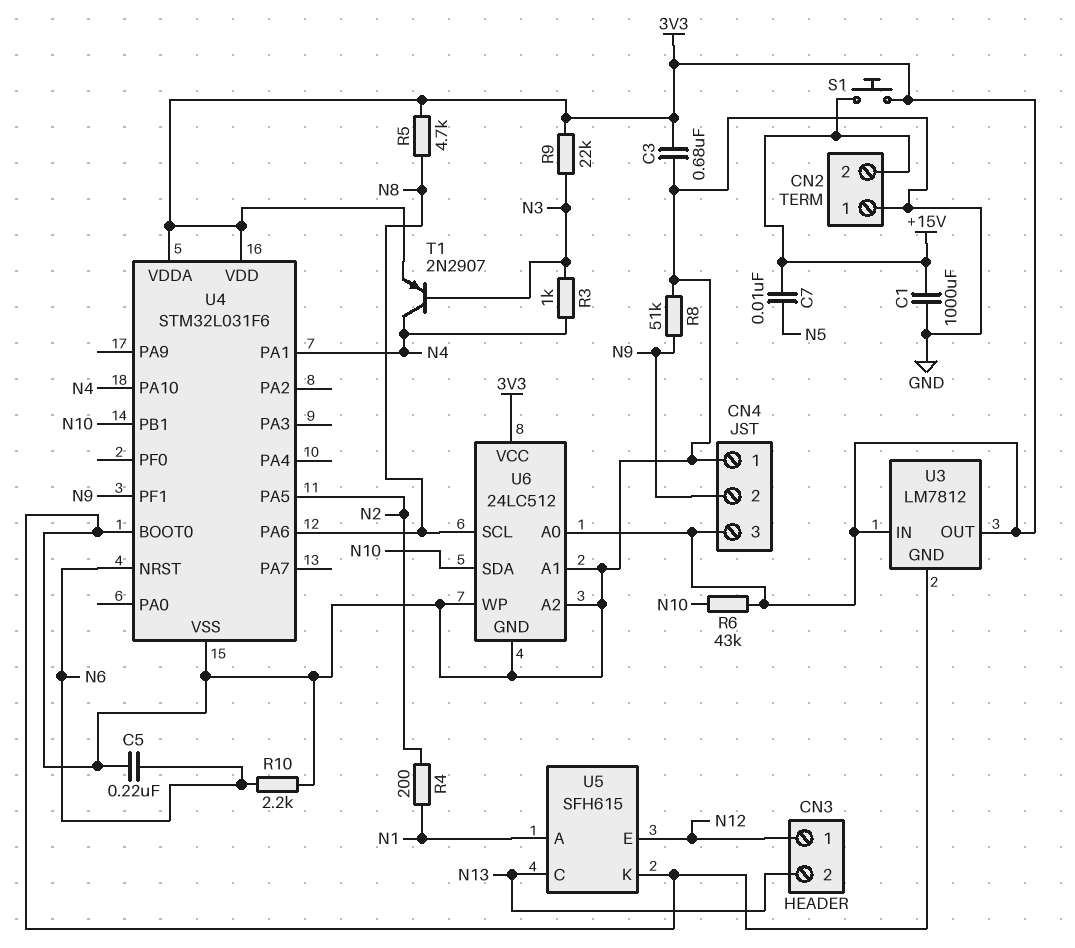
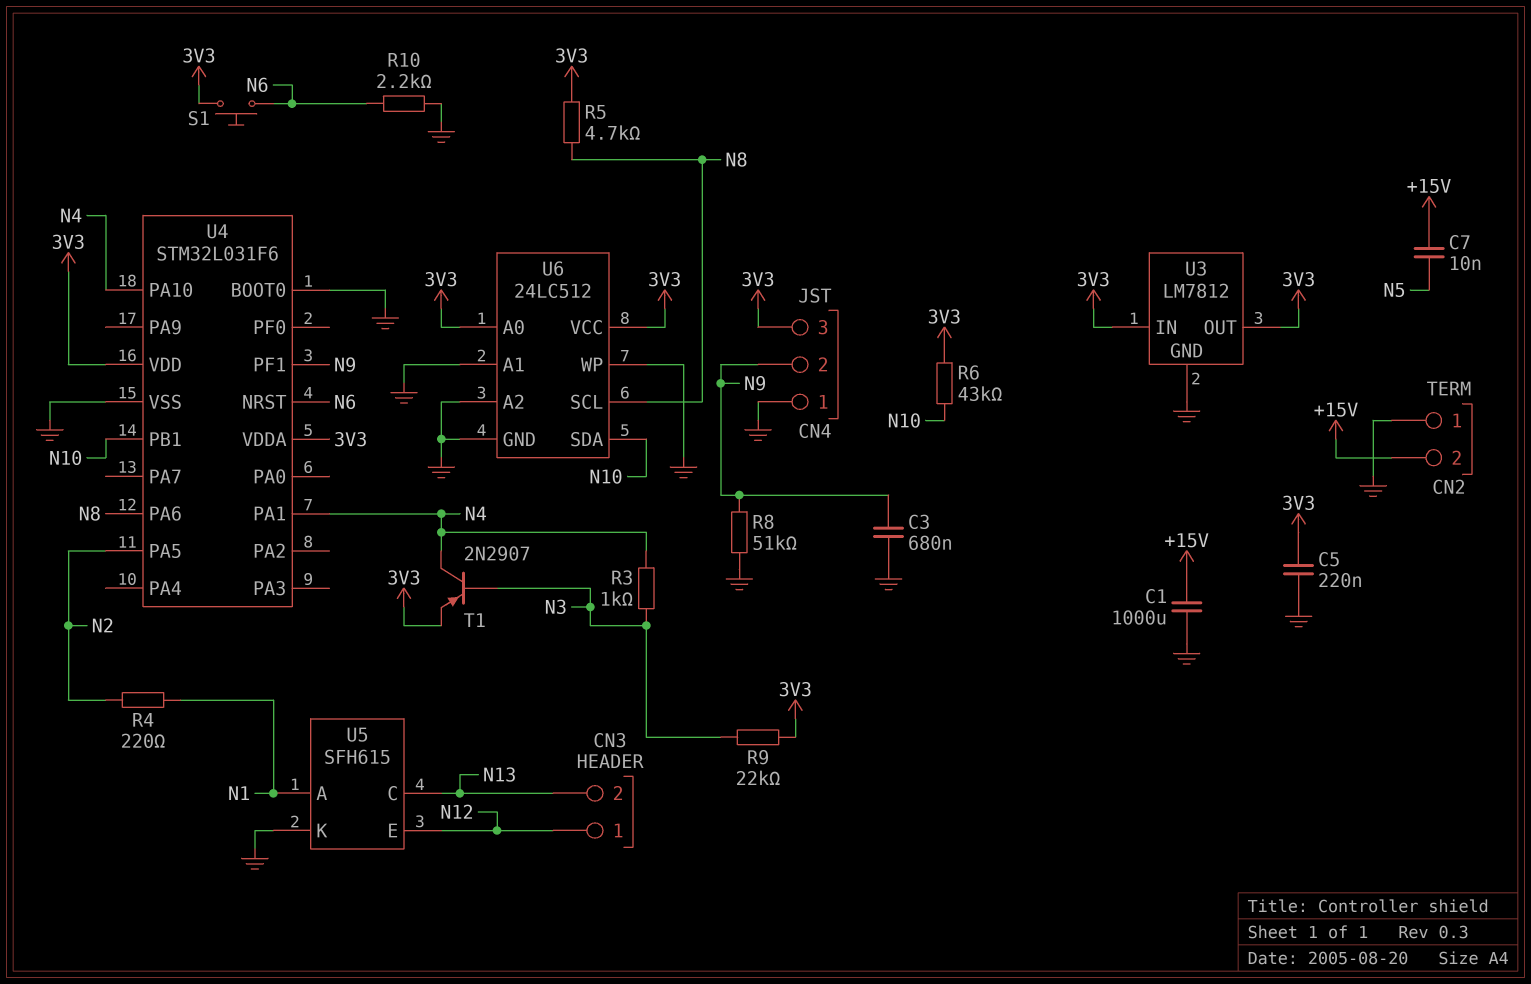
C3: 680nF (3V3, GND) -> 680nF (GND, N9)
C5: 220nF (GND, N6) -> 220nF (3V3, GND)
R4: 200 (N1, N2) -> 220 (N1, N2)
S1: button (+15V, 3V3) -> button (3V3, N6)

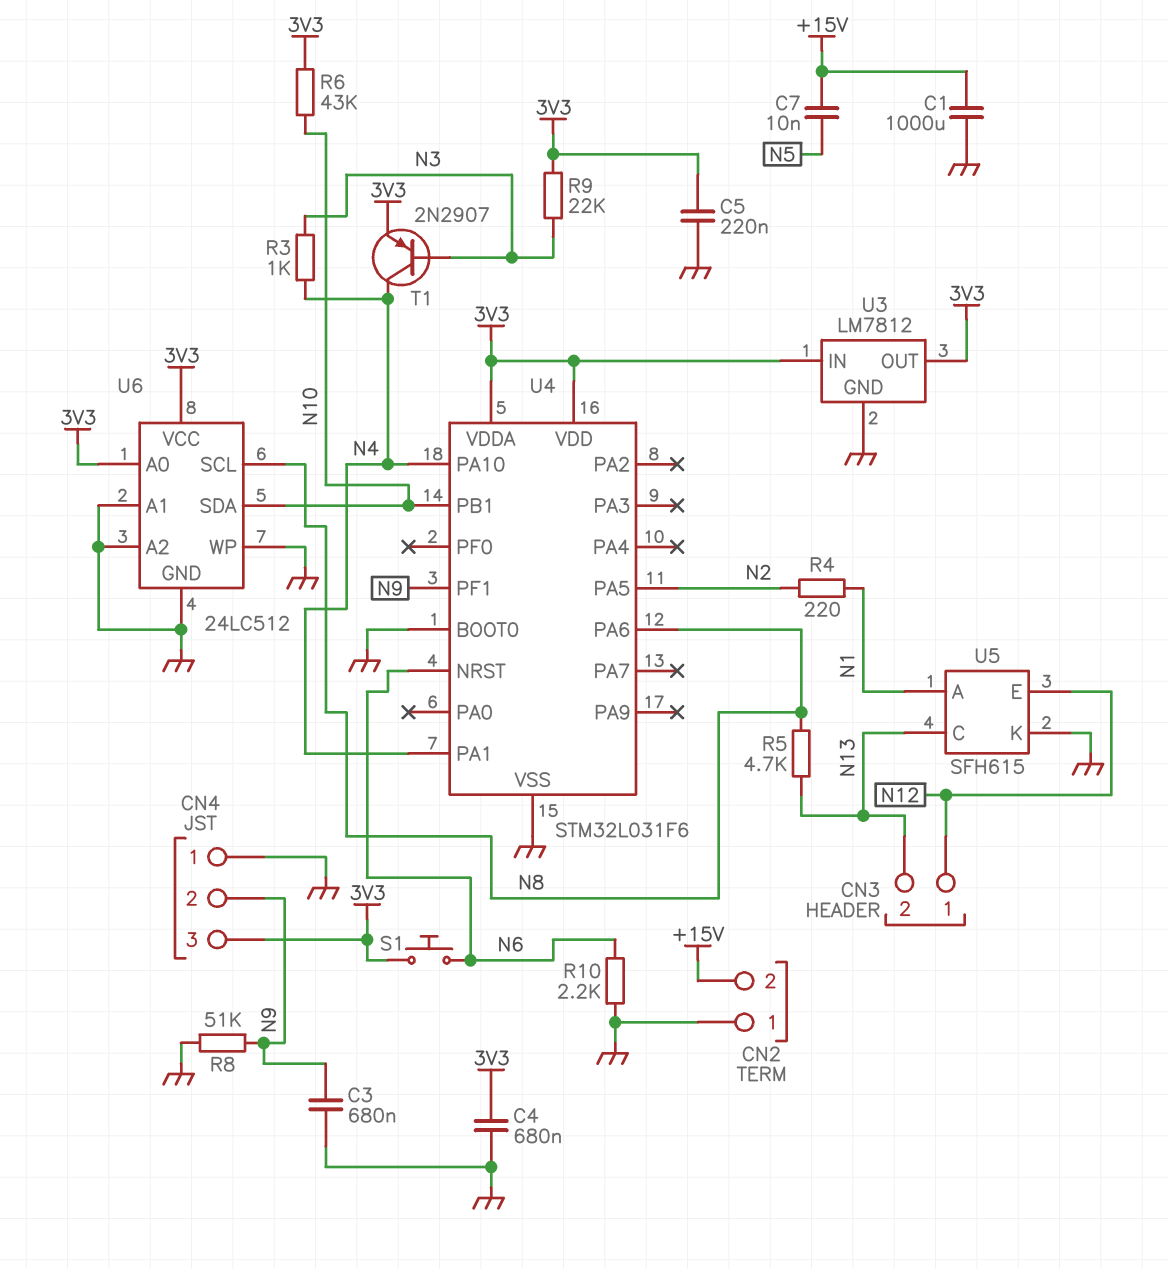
C4: none -> 680nF (3V3, GND)
R5: 4.7k (3V3, N8) -> 4.7k (N8, N13)

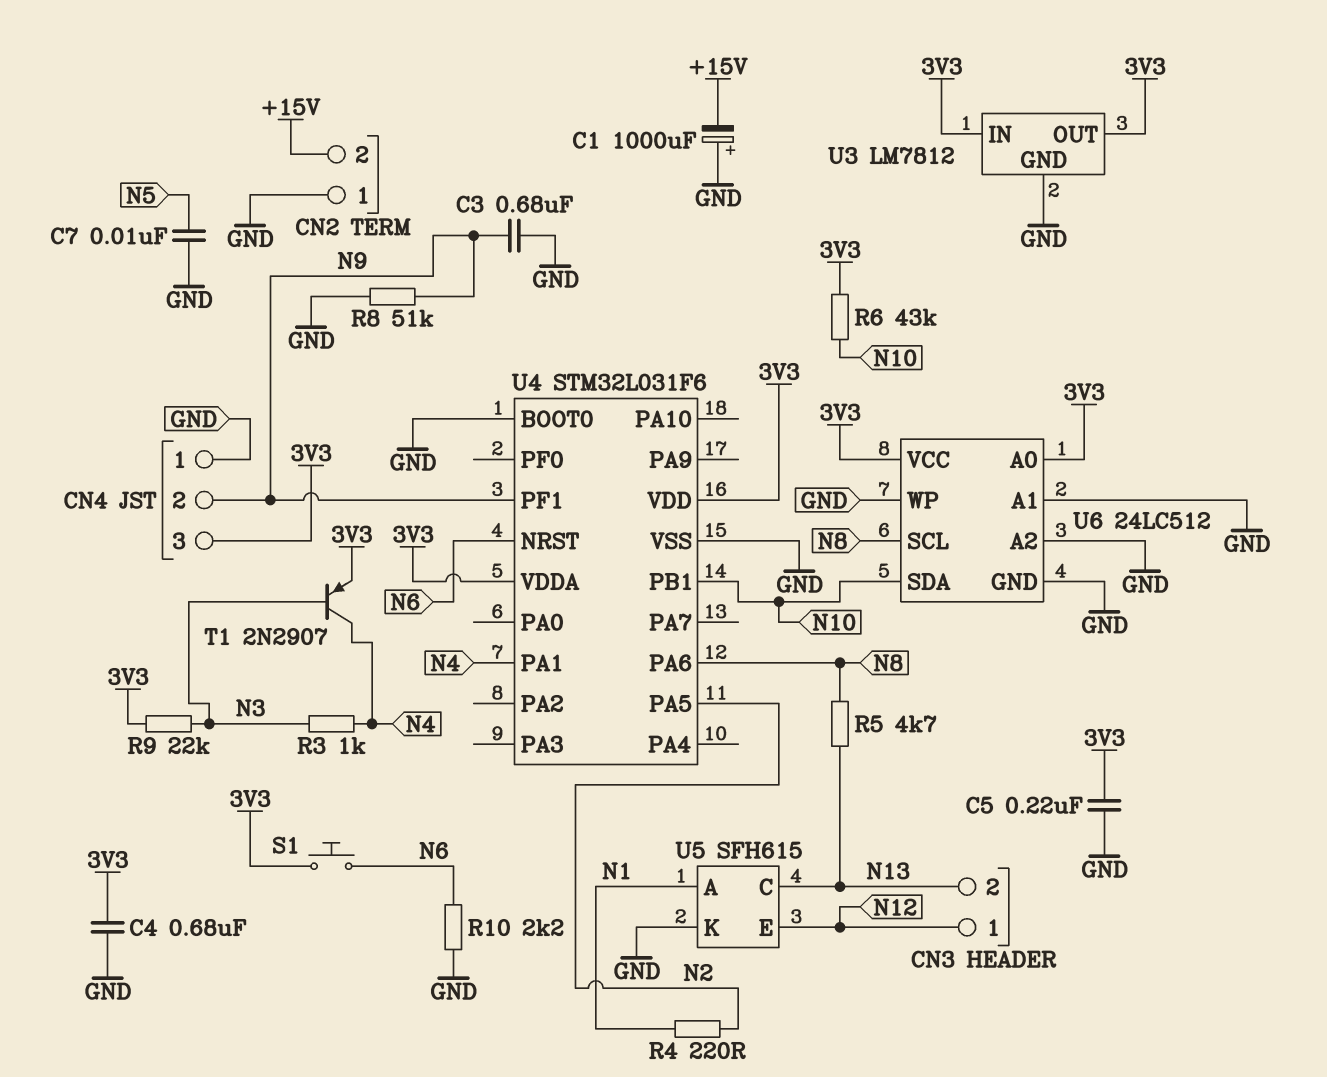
C1: 1000uF (+15V, GND) -> 1000uF (plus GND, minus +15V)
C7: 10nF (+15V, N5) -> 10nF (GND, N5)
U4 pin PA10: N4 -> none

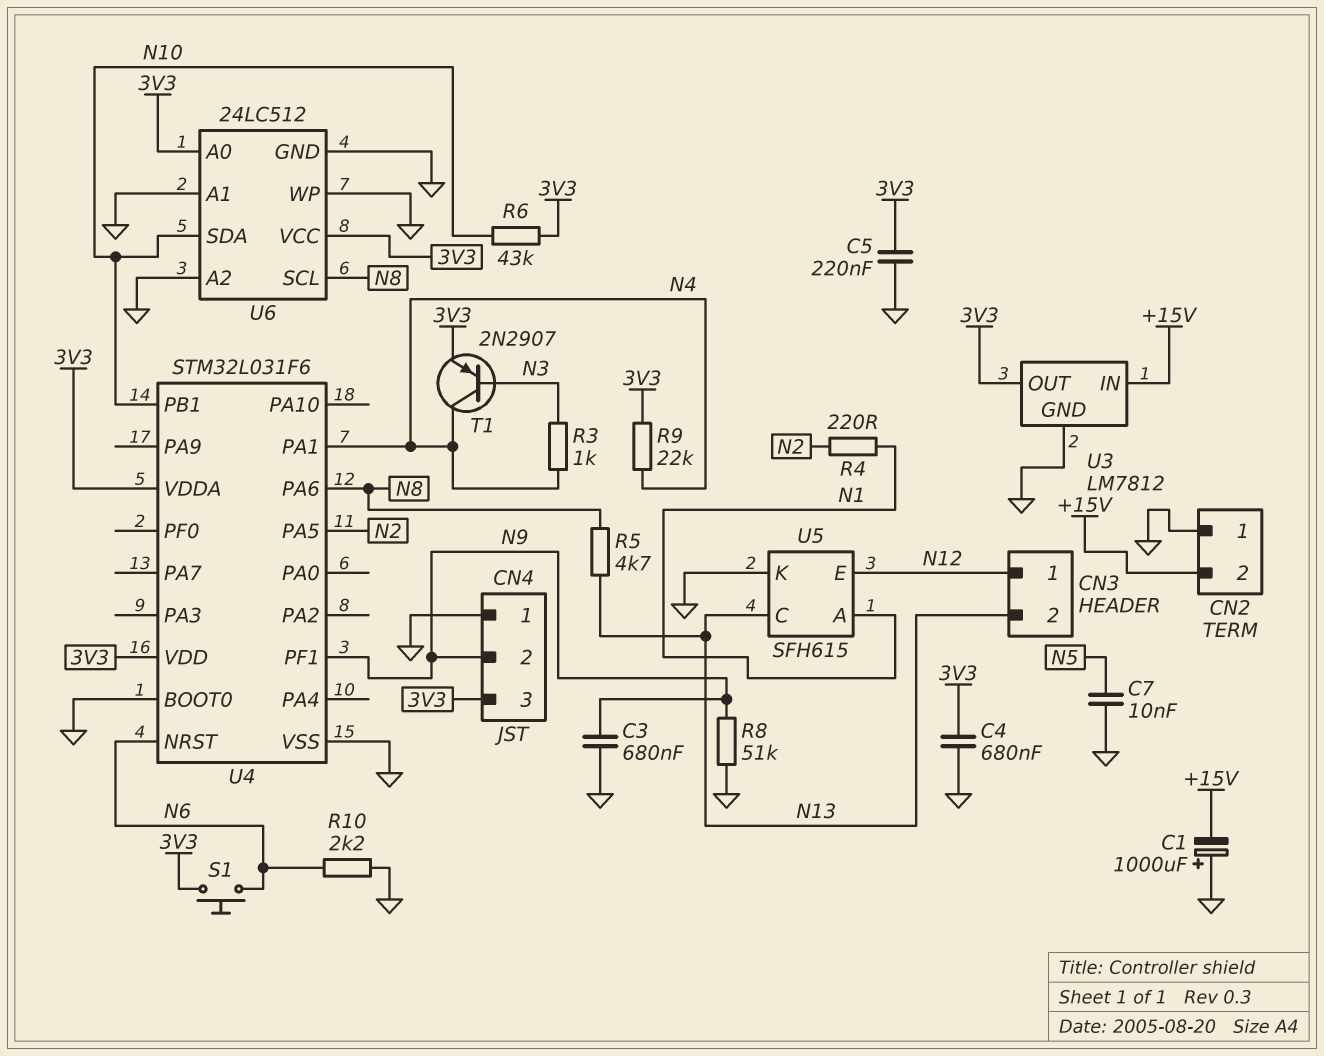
R9: 22k (3V3, N3) -> 22k (3V3, N4)
U3 pin IN: 3V3 -> +15V

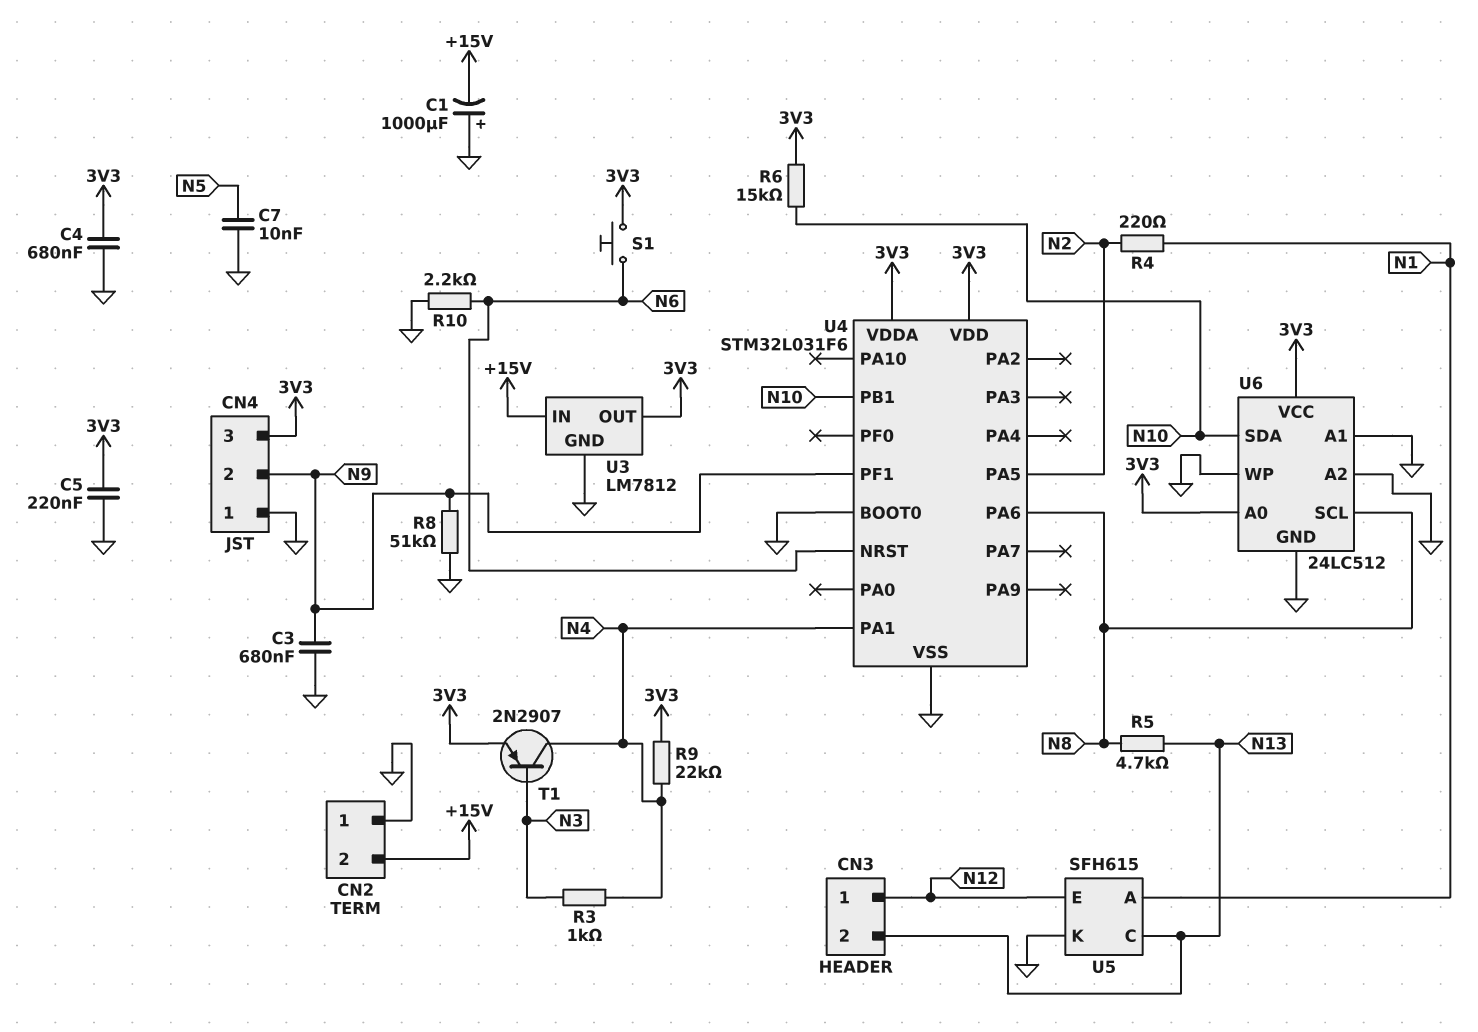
R6: 43k (3V3, N10) -> 15k (3V3, N10)

